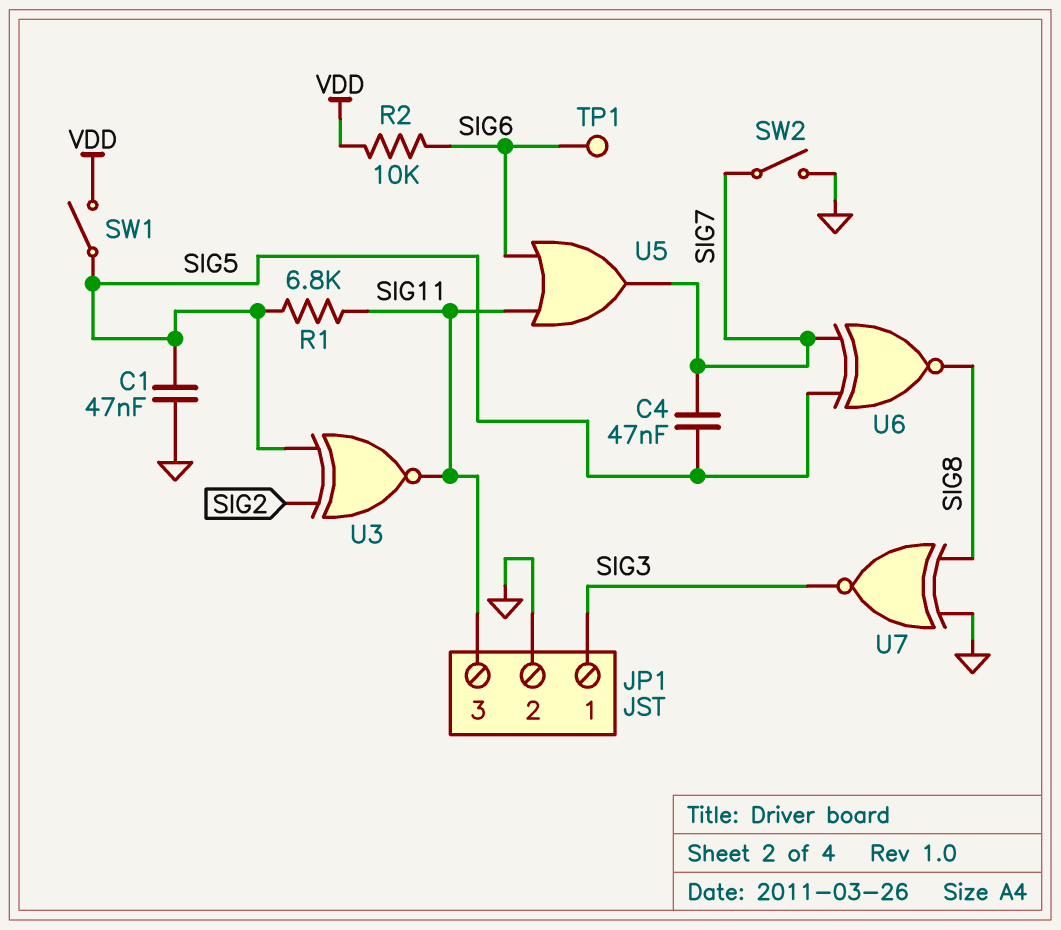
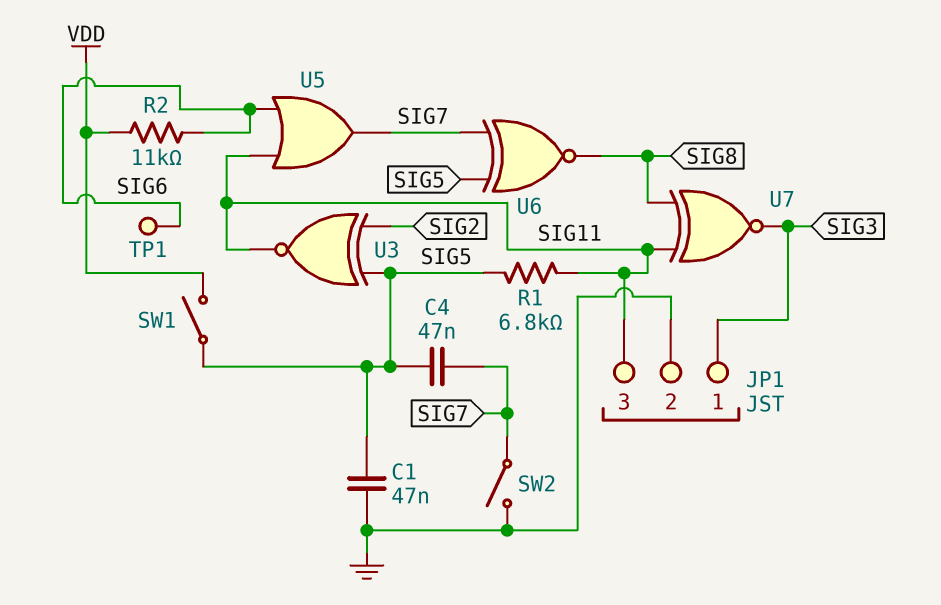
R2: 10k (SIG6, VDD) -> 11k (SIG6, VDD)
U7: XNOR (in GND, in SIG8, out SIG3) -> XNOR (in SIG8, in SIG11, out SIG3)

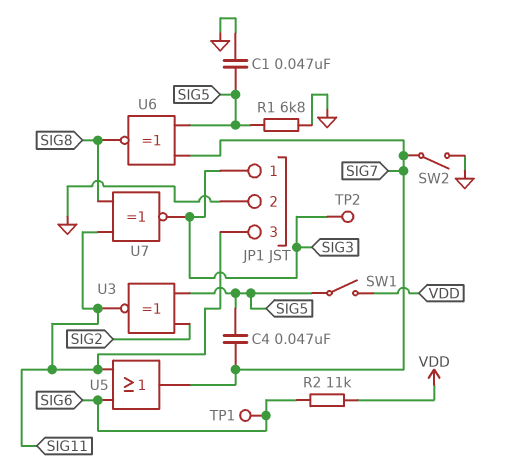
R1: 6.8k (SIG5, SIG11) -> 6.8k (GND, SIG5)
TP2: none -> test point (SIG3)

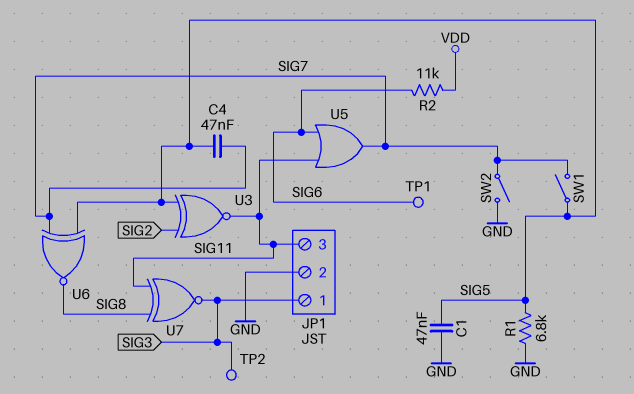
SW1: switch (SIG5, VDD) -> switch (SIG5, SIG7)

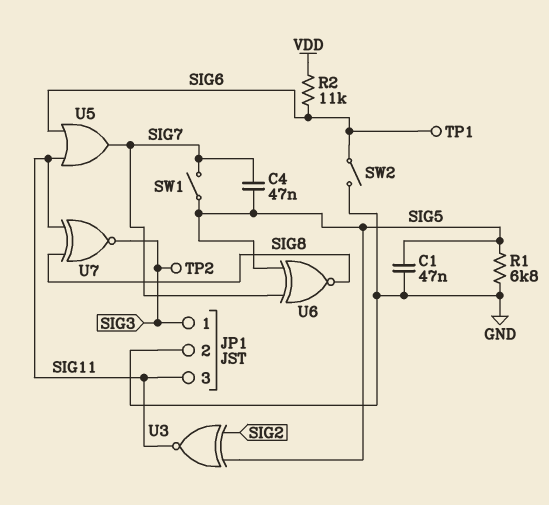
SW2: switch (GND, SIG7) -> switch (GND, SIG6)

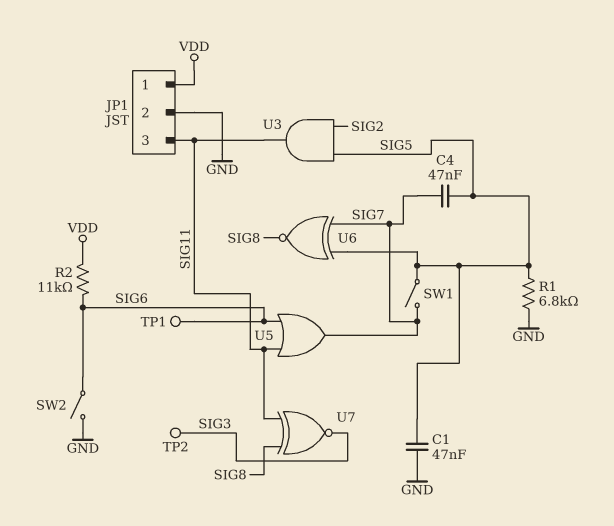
JP1 pin 1: SIG3 -> VDD
U3: XNOR (in SIG2, in SIG5, out SIG11) -> AND (in SIG2, in SIG5, out SIG11)

